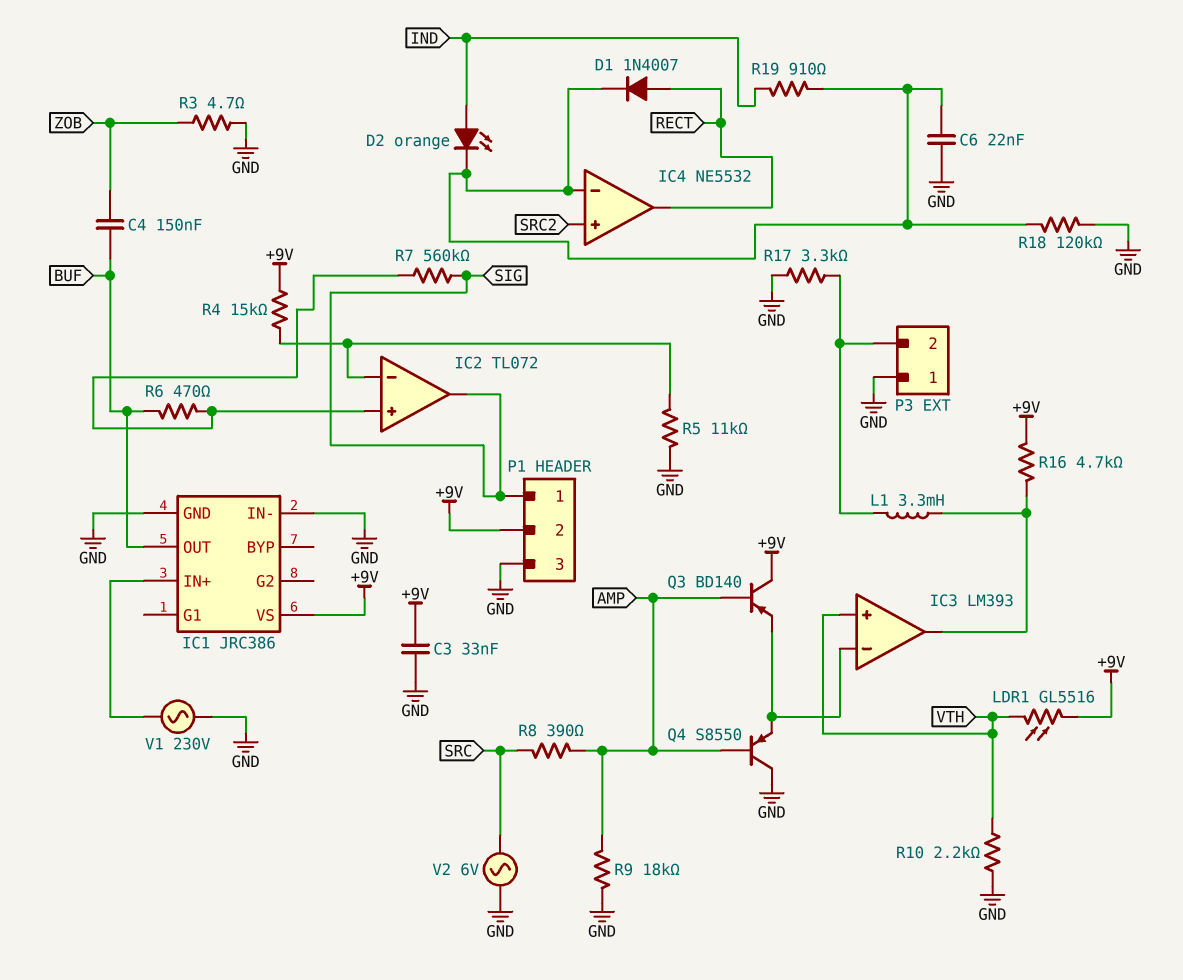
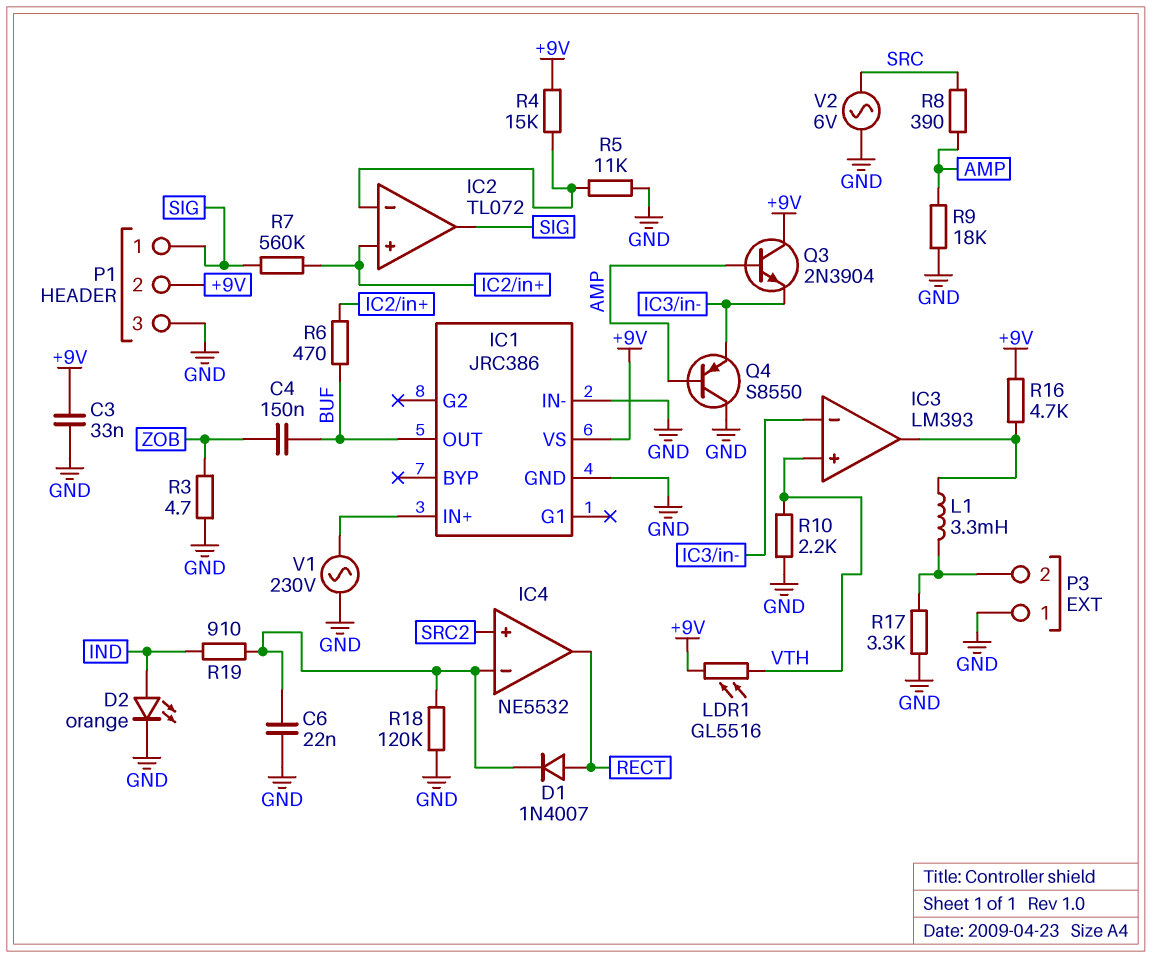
D2: LED orange (A IND, K IC4/in-) -> LED orange (A IND, K GND)
Q3: PNP BD140 (B AMP, C +9V, E IC3/in-) -> NPN 2N3904 (B AMP, C +9V, E IC3/in-)

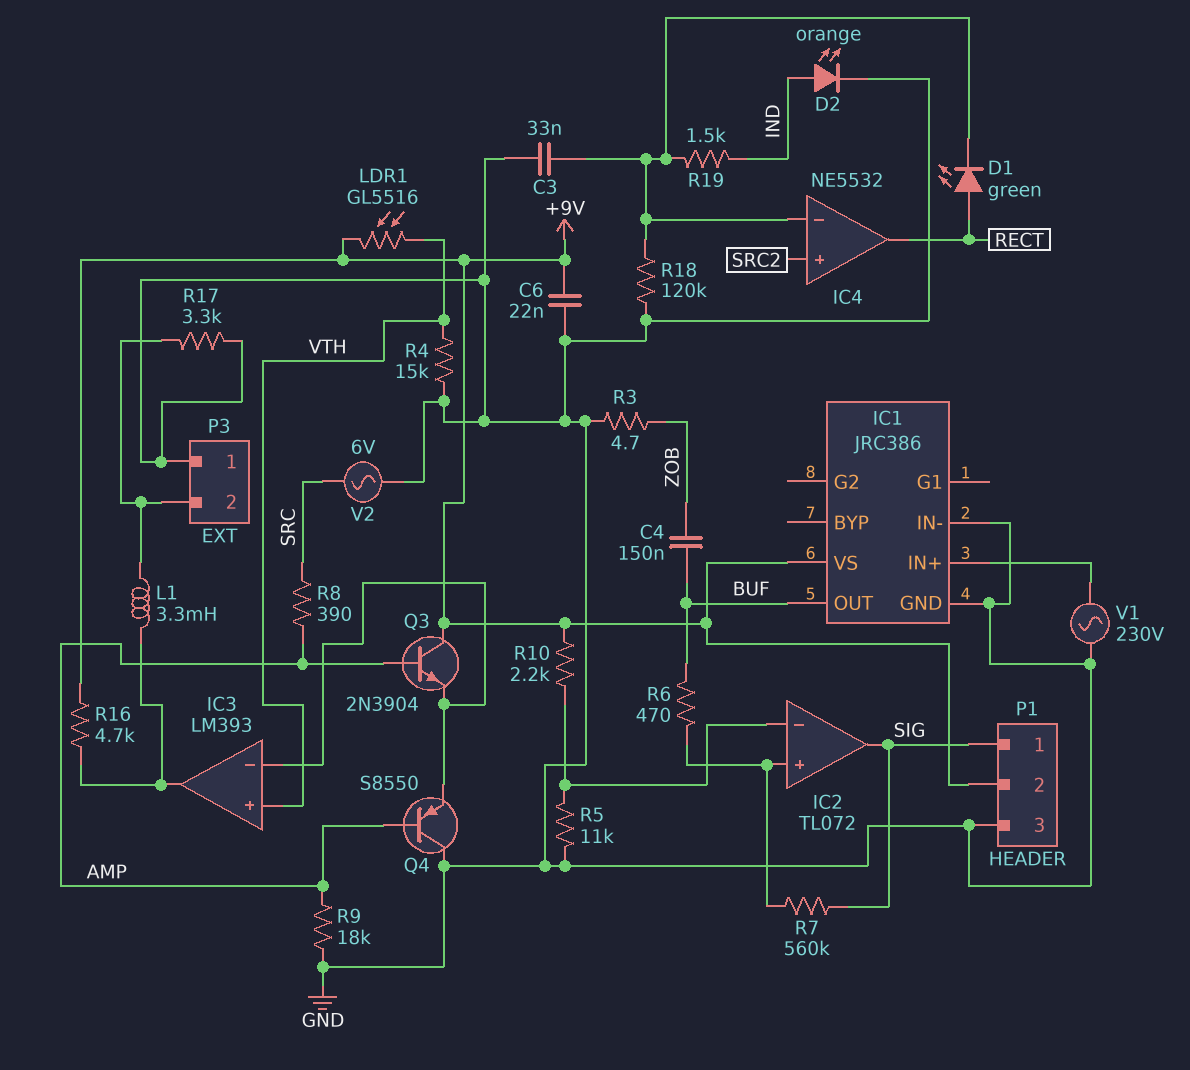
C3: 33nF (+9V, GND) -> 33nF (GND, IC4/in-)
C6: 22nF (GND, IC4/in-) -> 22nF (+9V, GND)
D1: diode 1N4007 (A RECT, K IC4/in-) -> LED green (A RECT, K IC4/in-)
R4: 15k (+9V, IC2/in-) -> 15k (GND, VTH)
R10: 2.2k (GND, VTH) -> 2.2k (+9V, IC2/in-)
R19: 910 (IC4/in-, IND) -> 1.5k (IC4/in-, IND)

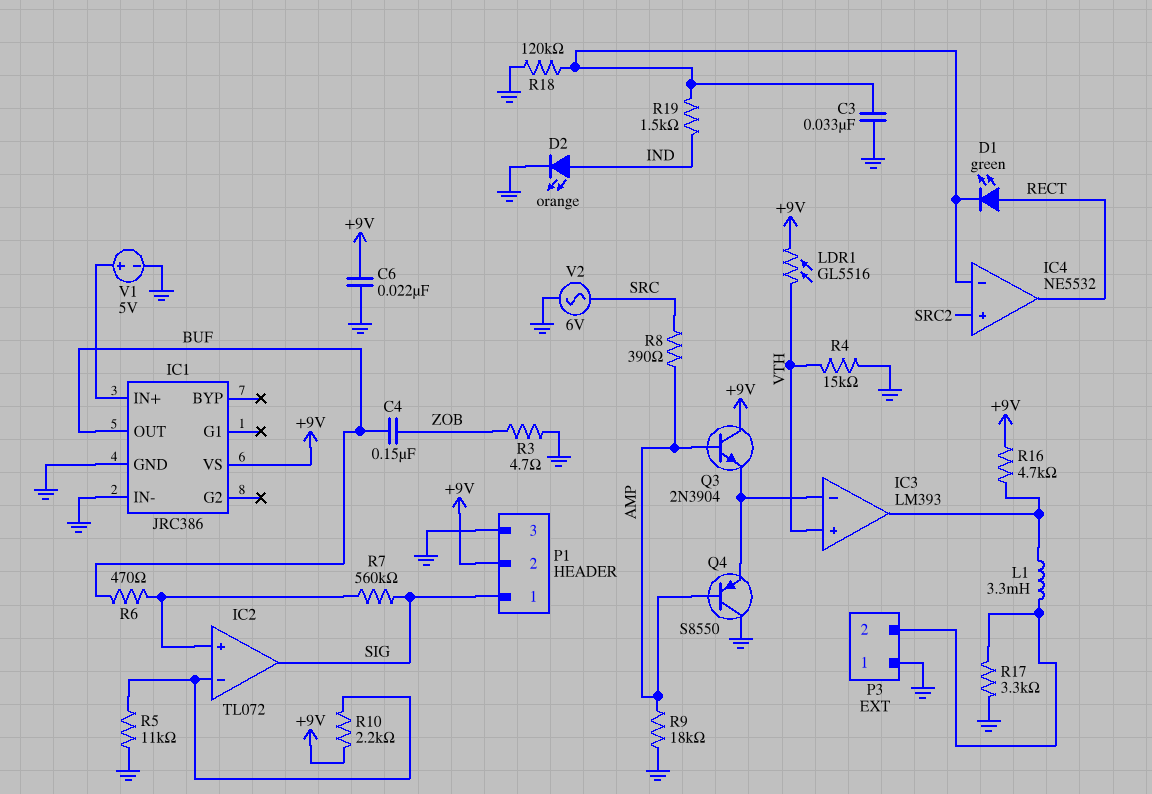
V1: AC 230V (GND, IC1/IN+) -> 5V (plus IC1/IN+, minus GND)

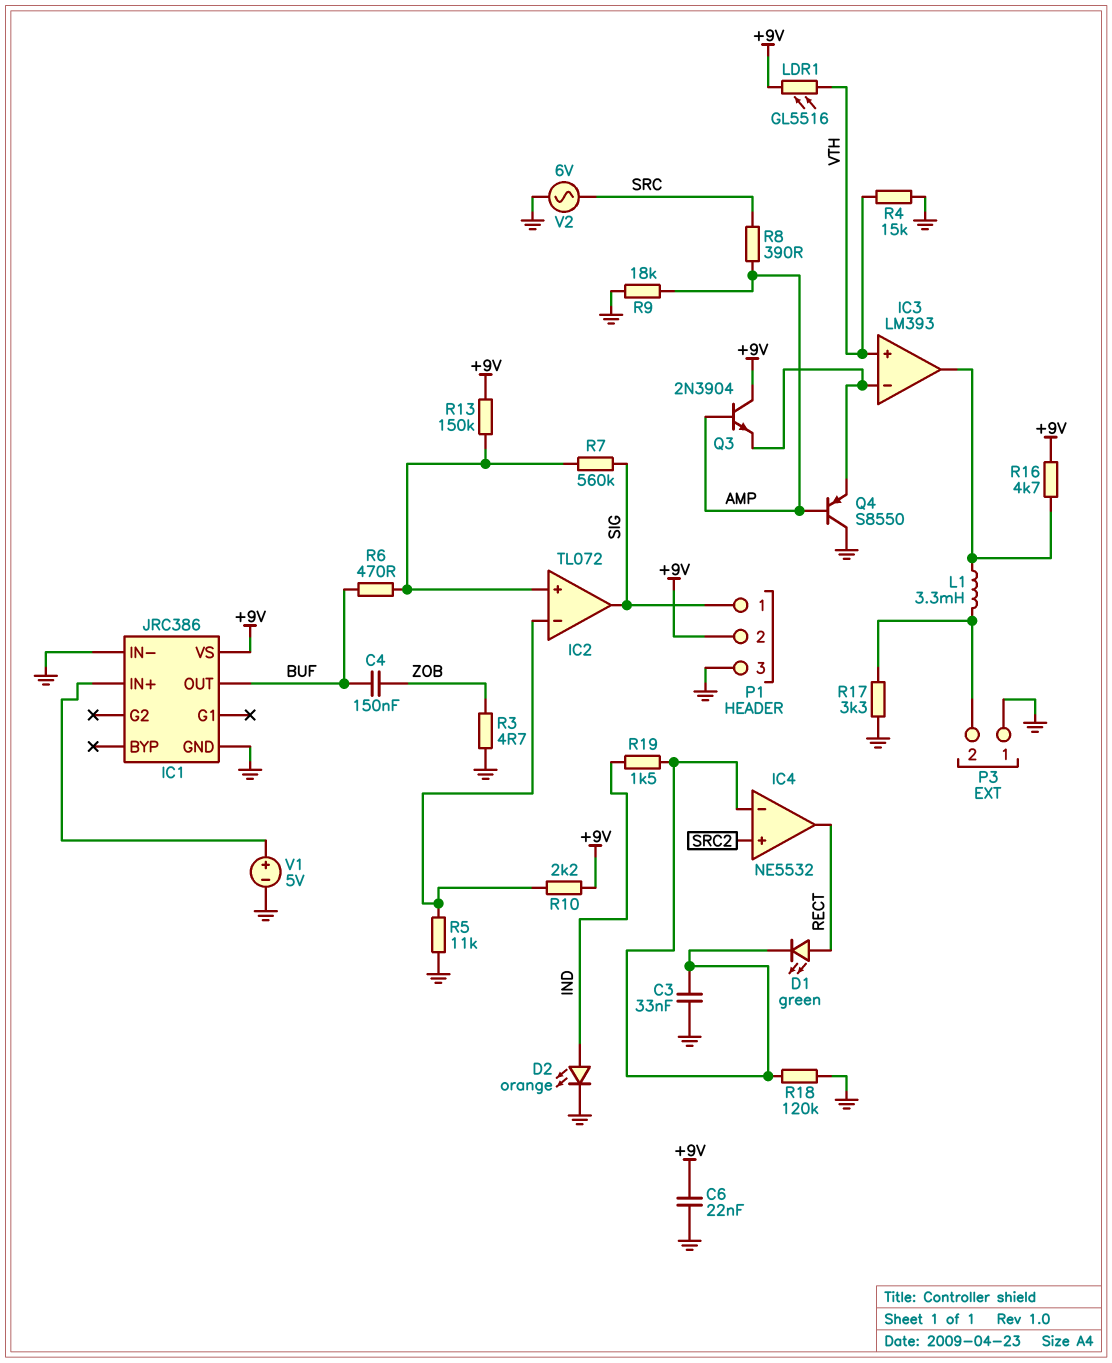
R13: none -> 150k (+9V, IC2/in+)

